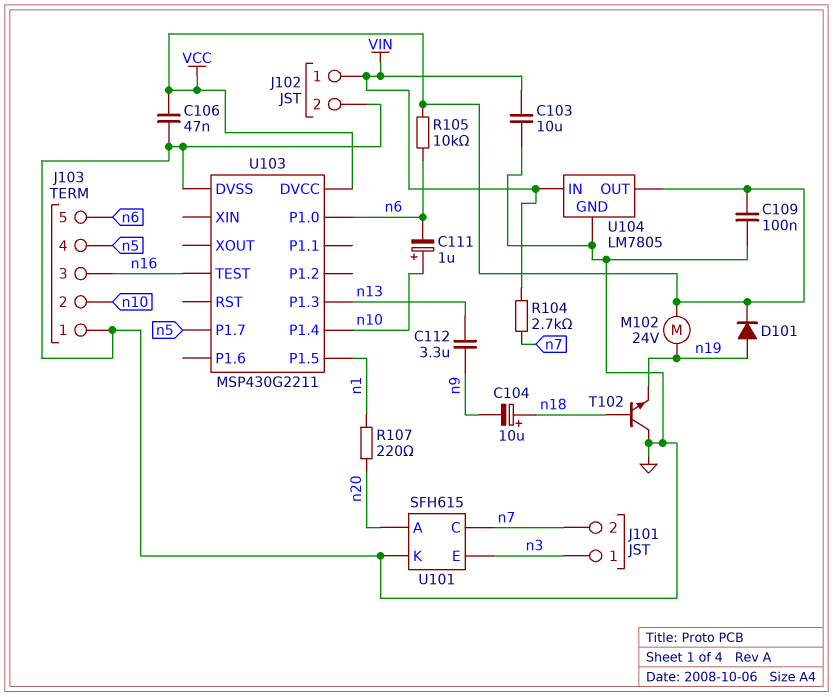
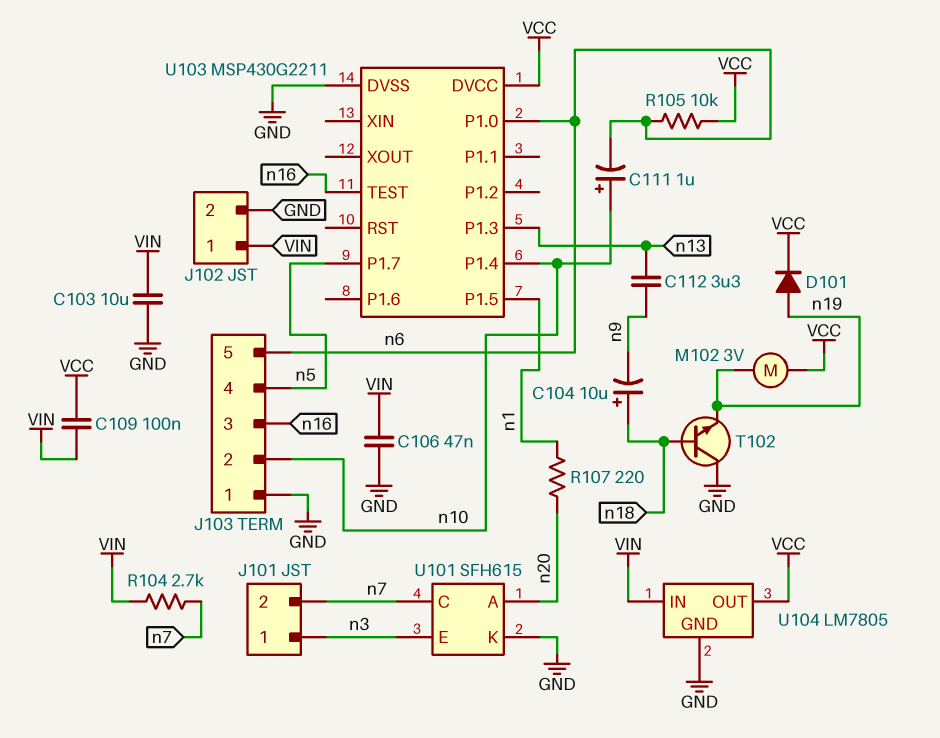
C106: 47nF (GND, VCC) -> 47nF (GND, VIN)
C109: 100nF (GND, VCC) -> 100nF (VCC, VIN)
M102: motor 24V (VCC, n19) -> motor 3V (VCC, n19)

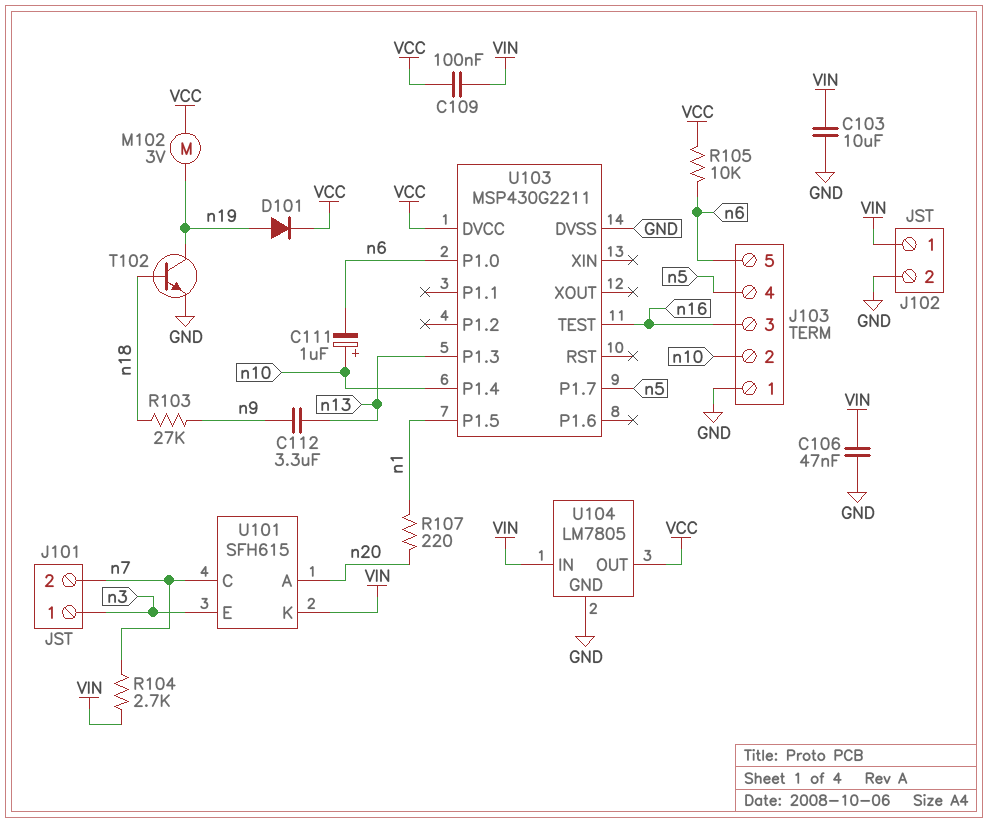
C104: 10uF (plus n18, minus n9) -> none
R103: none -> 27k (n9, n18)
T102: NPN (B n18, C GND, E n19) -> NPN (B n18, C n19, E GND)
U101 pin K: GND -> VIN

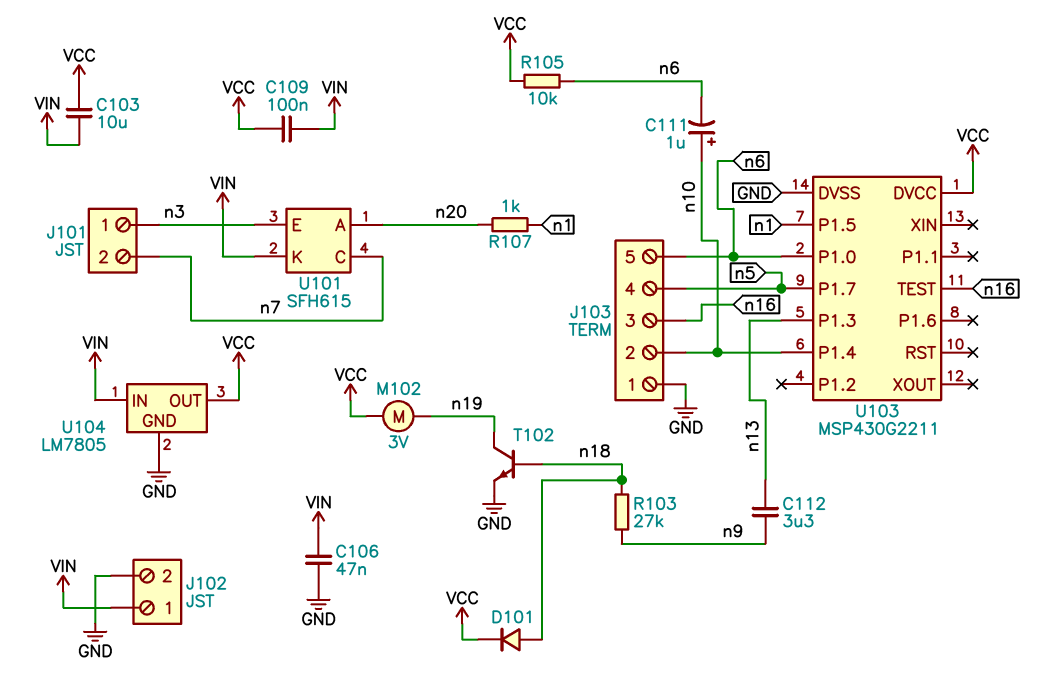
C103: 10uF (GND, VIN) -> 10uF (VCC, VIN)
D101: diode (A n19, K VCC) -> diode (A n18, K VCC)
R104: 2.7k (VIN, n7) -> none
R107: 220 (n1, n20) -> 1k (n1, n20)

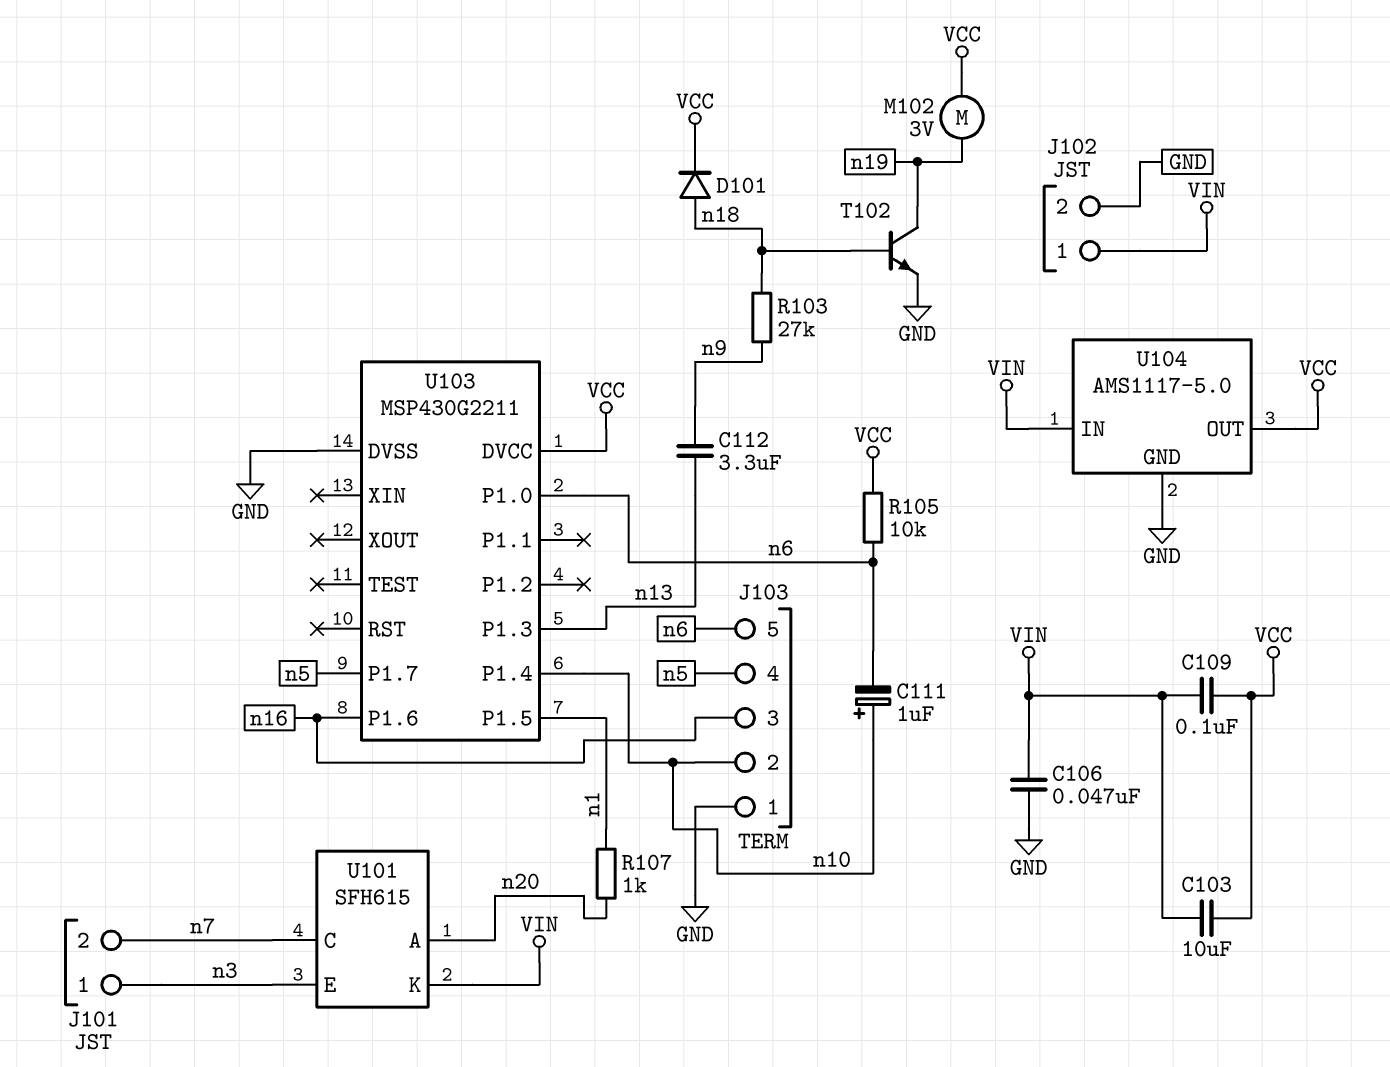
U103 pin P1.6: none -> n16
U103 pin TEST: n16 -> none
U104: LM7805 -> AMS1117-5.0

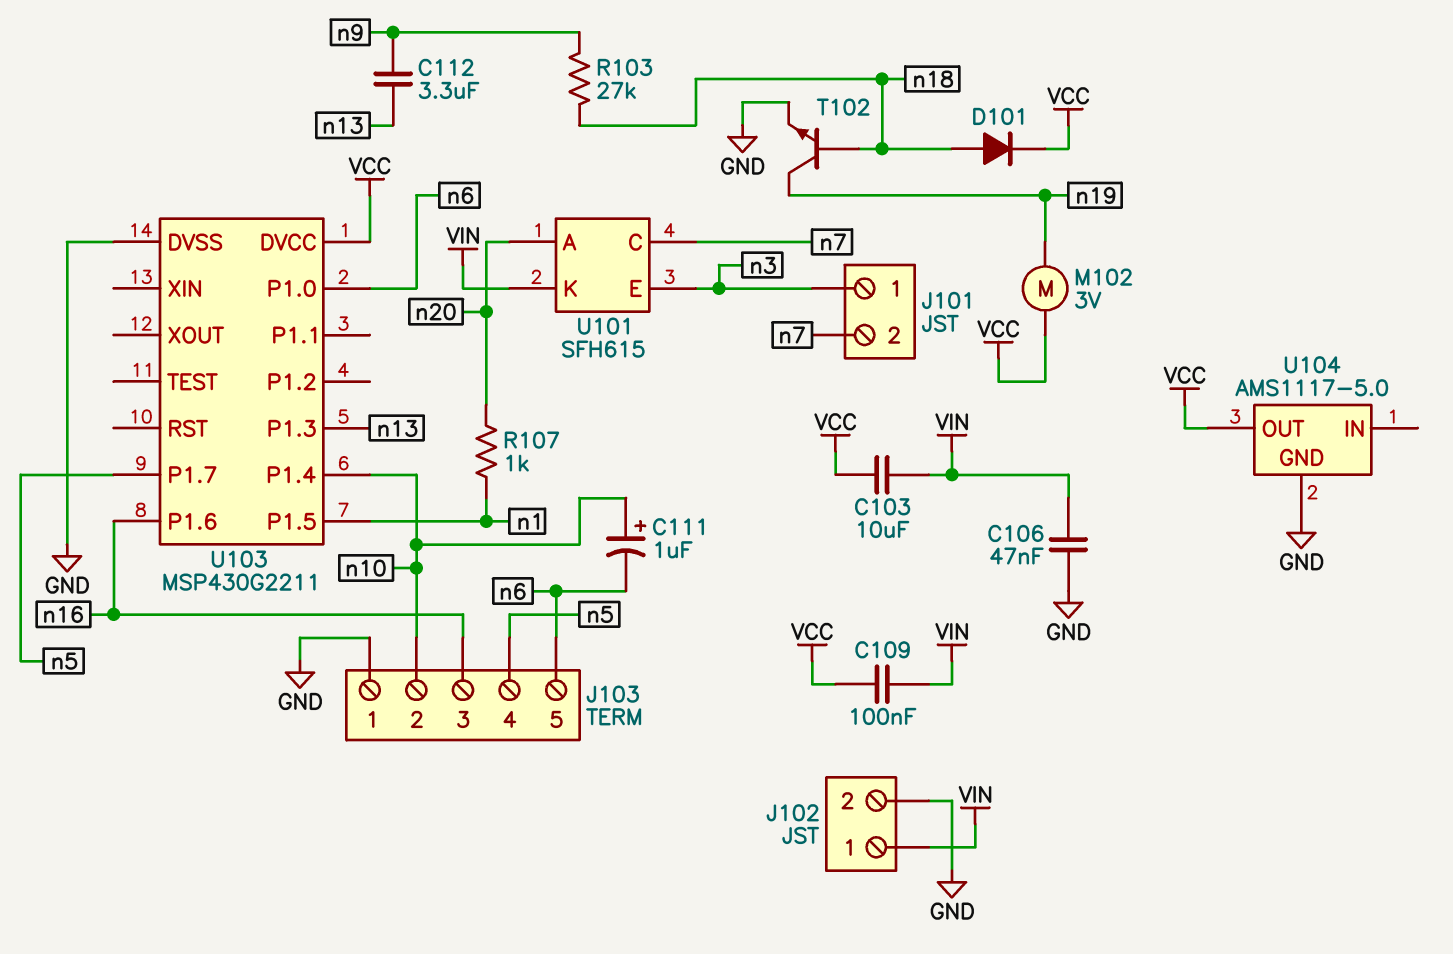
R105: 10k (VCC, n6) -> none
U104 pin IN: VIN -> none

